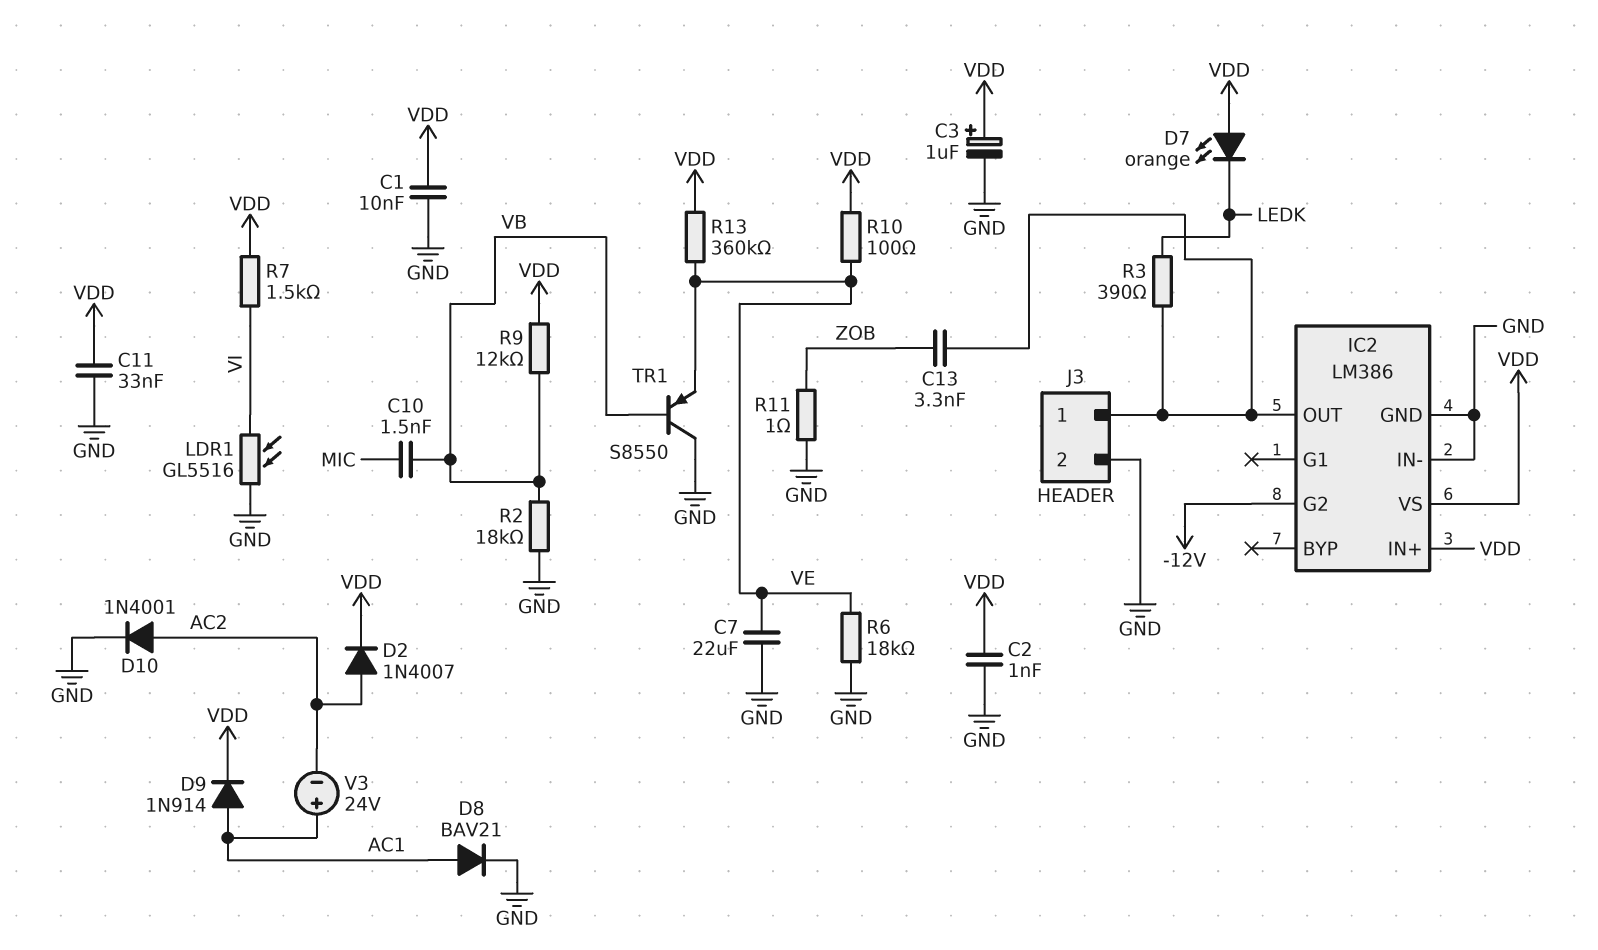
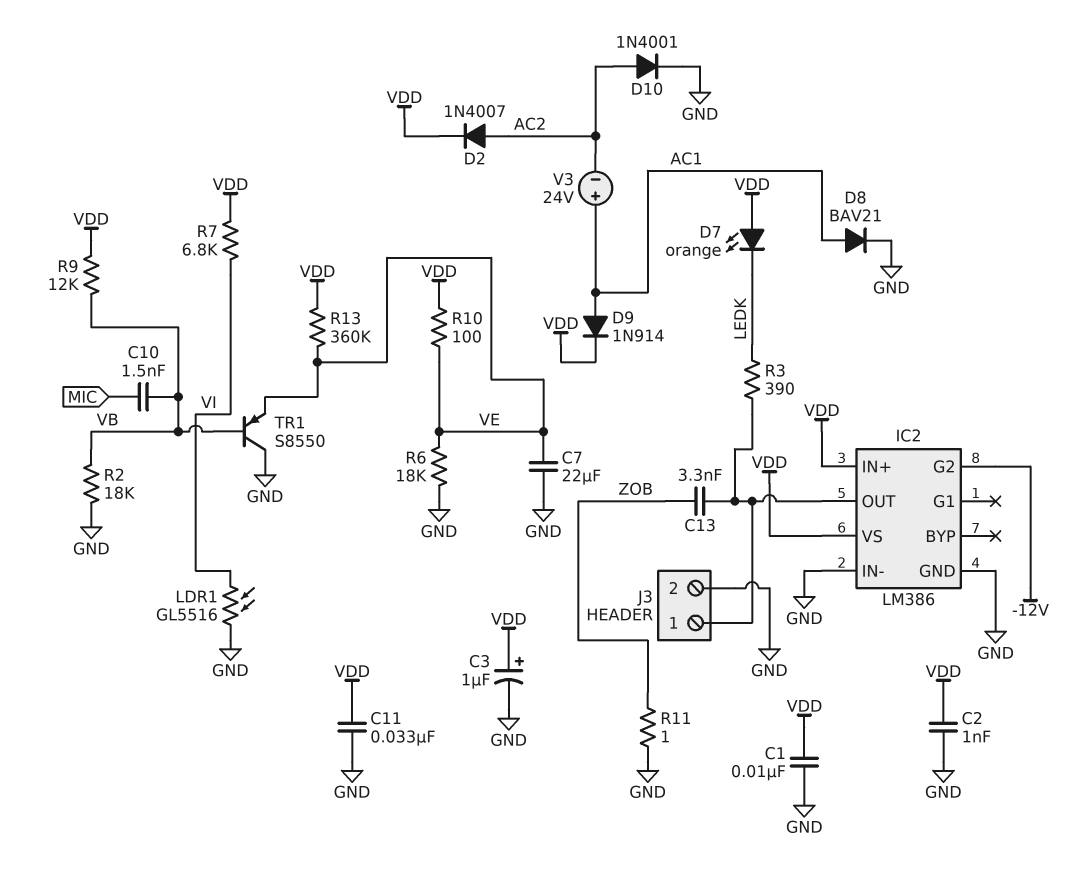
R7: 1.5k (VDD, VI) -> 6.8k (VDD, VI)

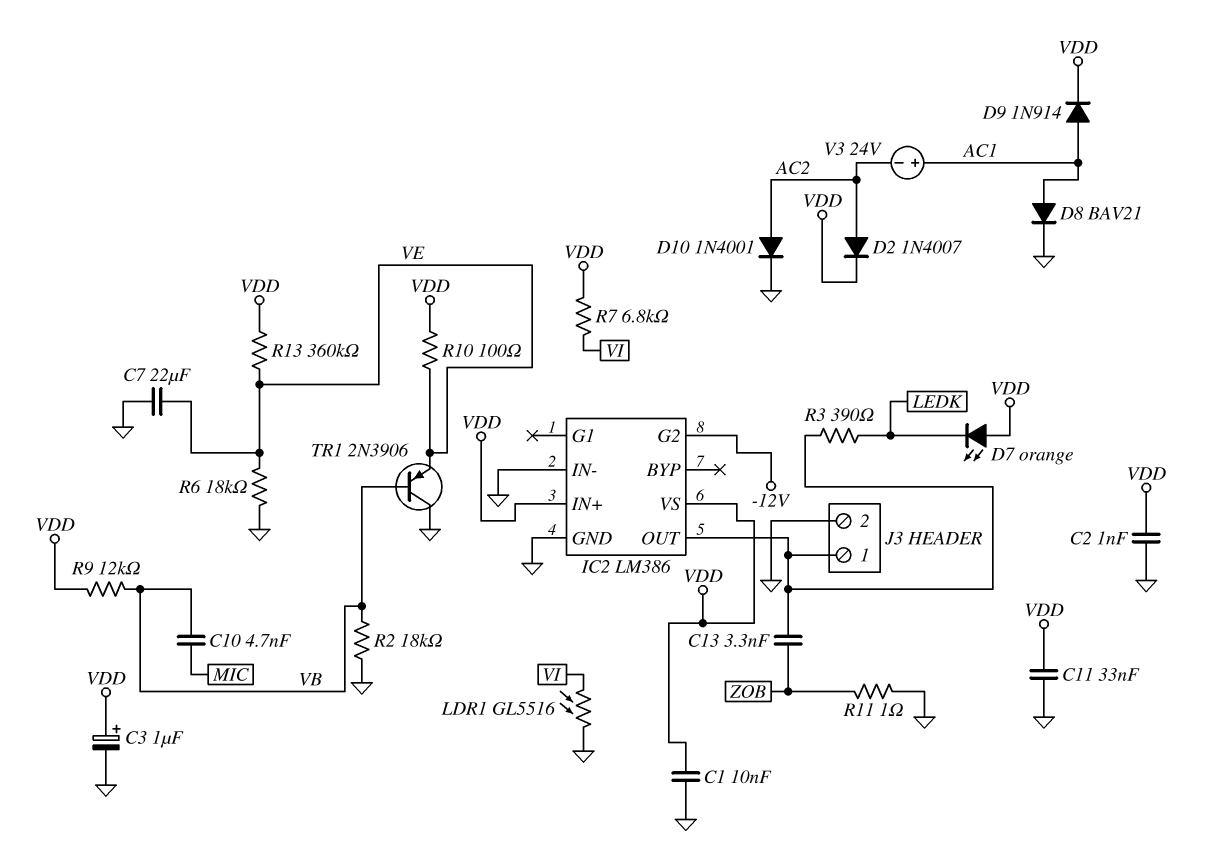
C10: 1.5nF (MIC, VB) -> 4.7nF (MIC, VB)
TR1: PNP S8550 (B VB, C GND, E VE) -> PNP 2N3906 (B VB, C GND, E VE)

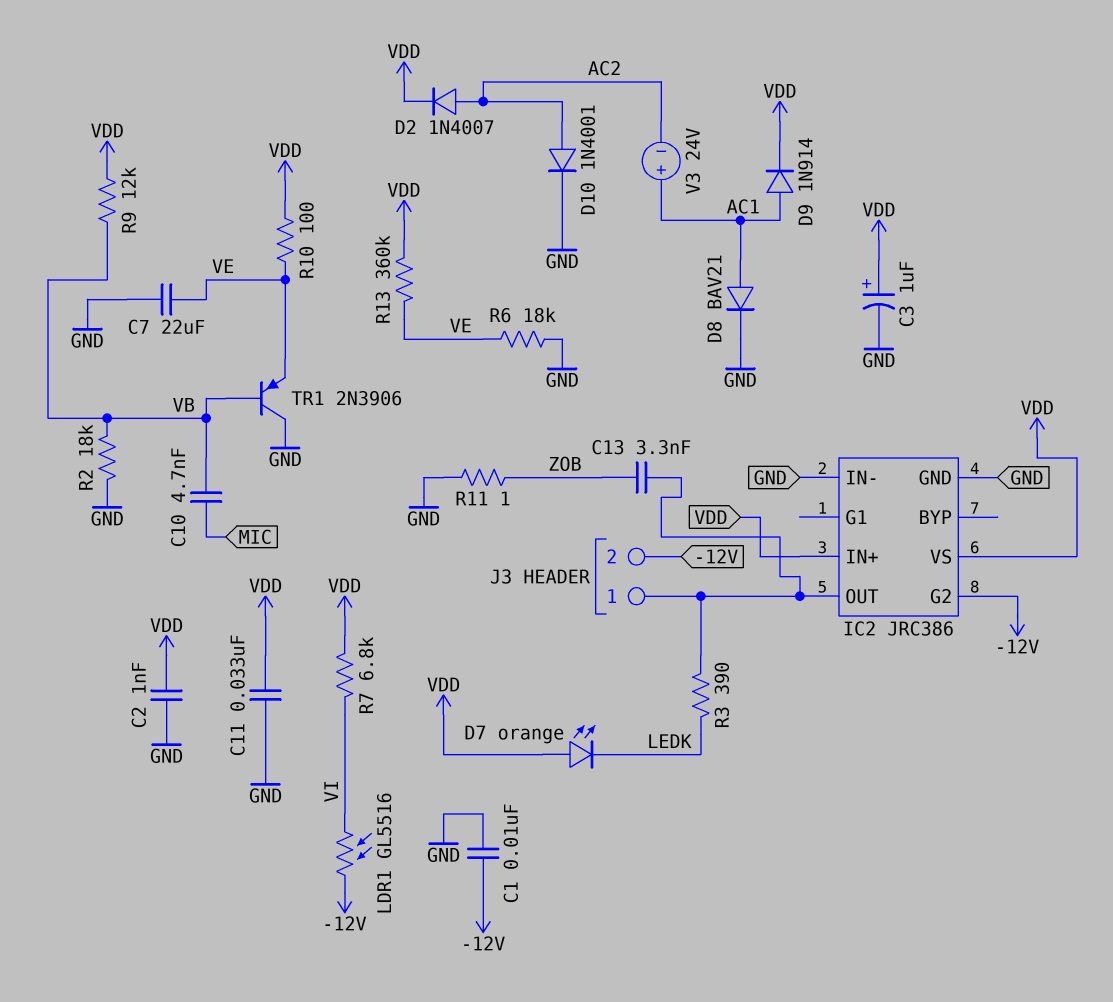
C1: 10nF (GND, VDD) -> 10nF (-12V, GND)
IC2: LM386 -> JRC386
J3 pin 2: GND -> -12V
LDR1: GL5516 (GND, VI) -> GL5516 (-12V, VI)

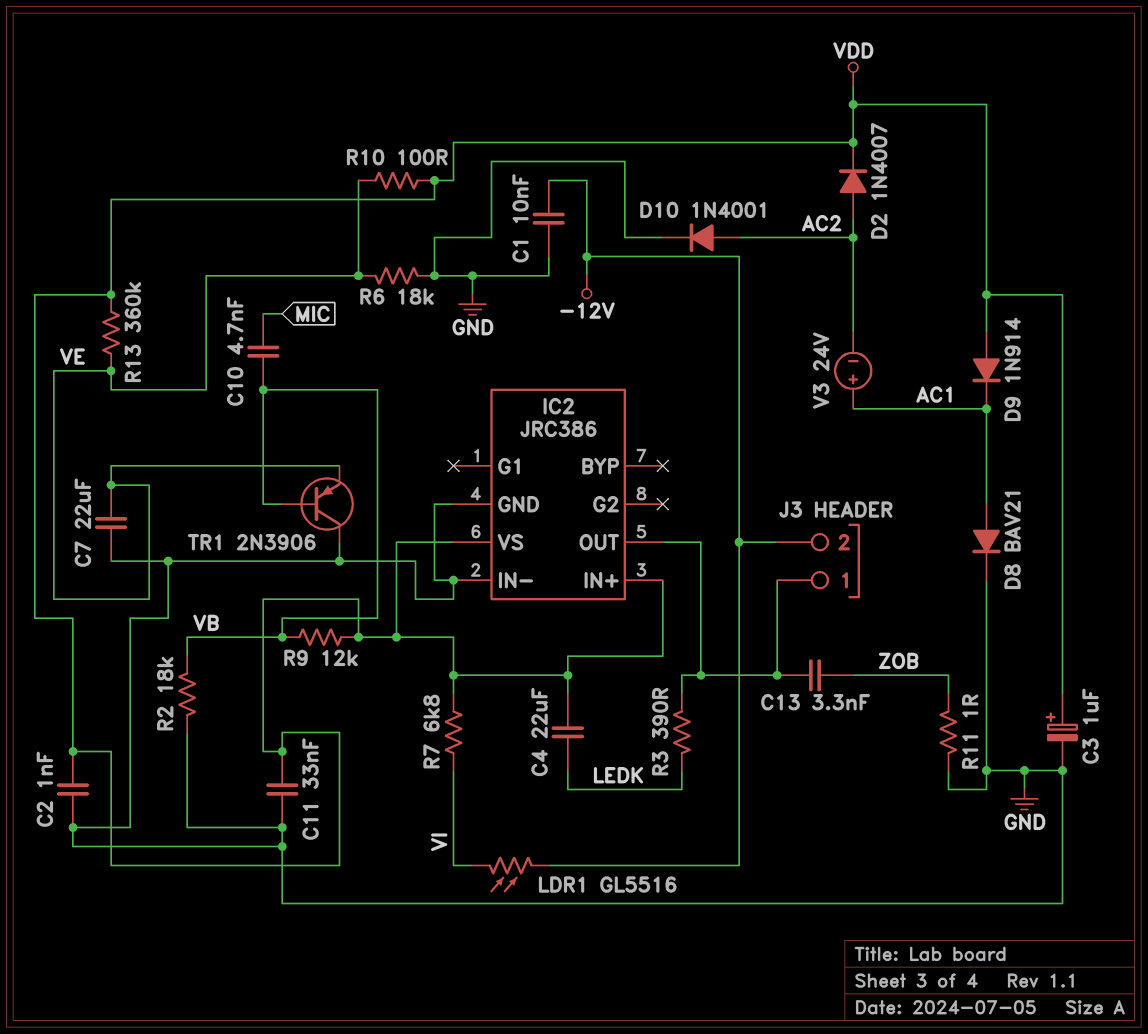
C4: none -> 22uF (LEDK, VDD)
D7: LED orange (A VDD, K LEDK) -> none
D9: diode 1N914 (A AC1, K VDD) -> diode 1N914 (A VDD, K AC1)
IC2 pin G2: -12V -> none

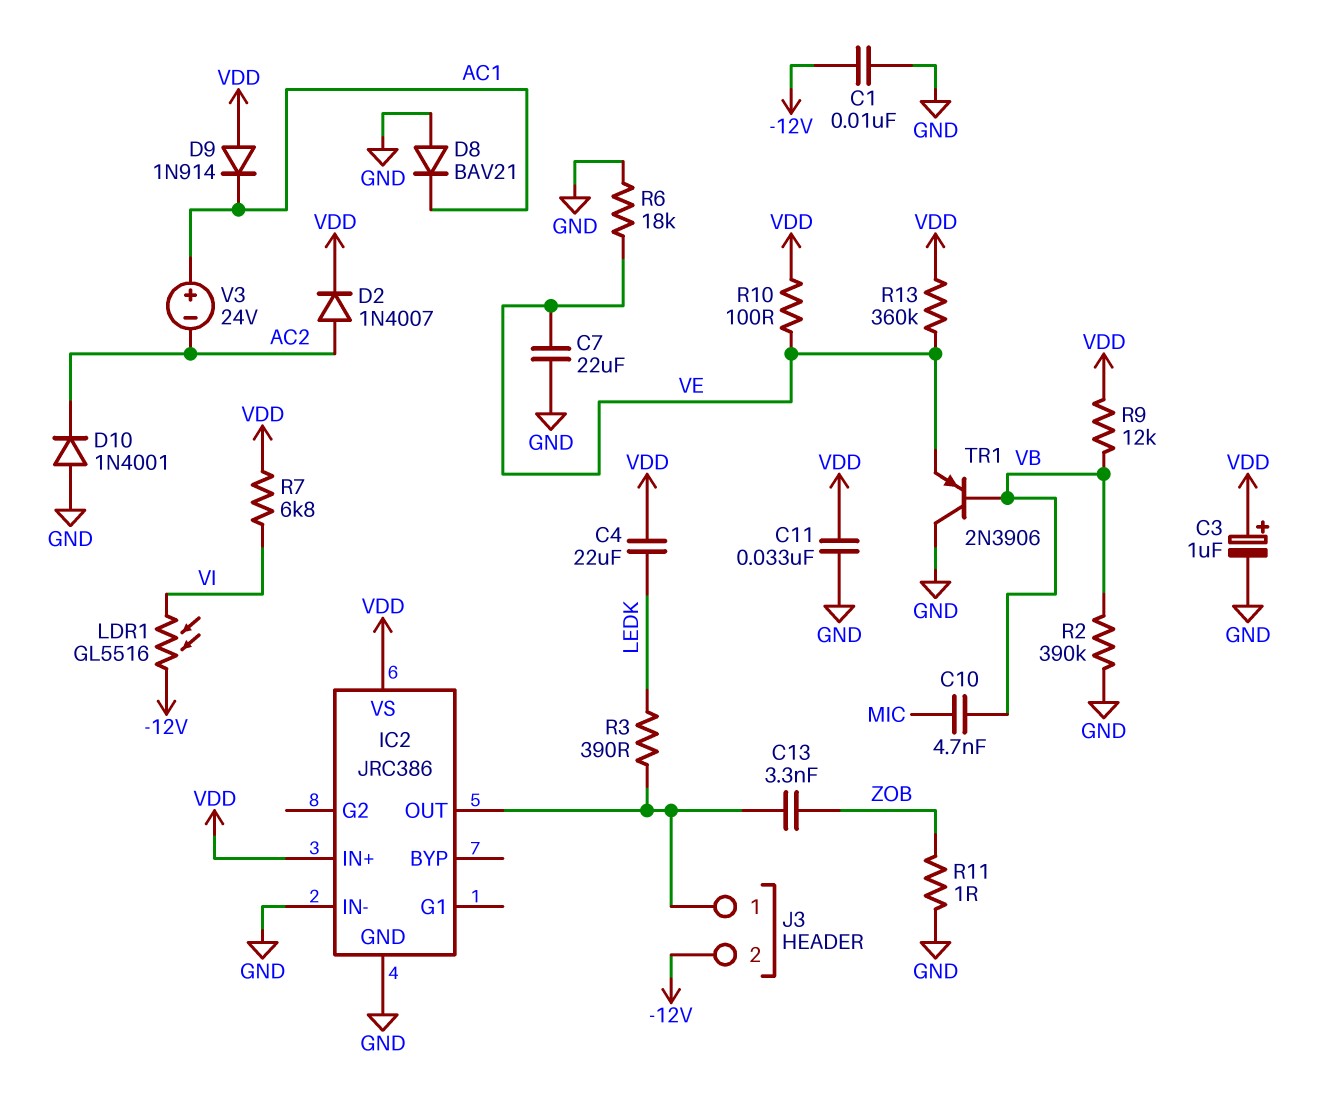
C2: 1nF (GND, VDD) -> none
D8: diode BAV21 (A AC1, K GND) -> diode BAV21 (A GND, K AC1)
D10: diode 1N4001 (A AC2, K GND) -> diode 1N4001 (A GND, K AC2)
R2: 18k (GND, VB) -> 390k (GND, VB)

